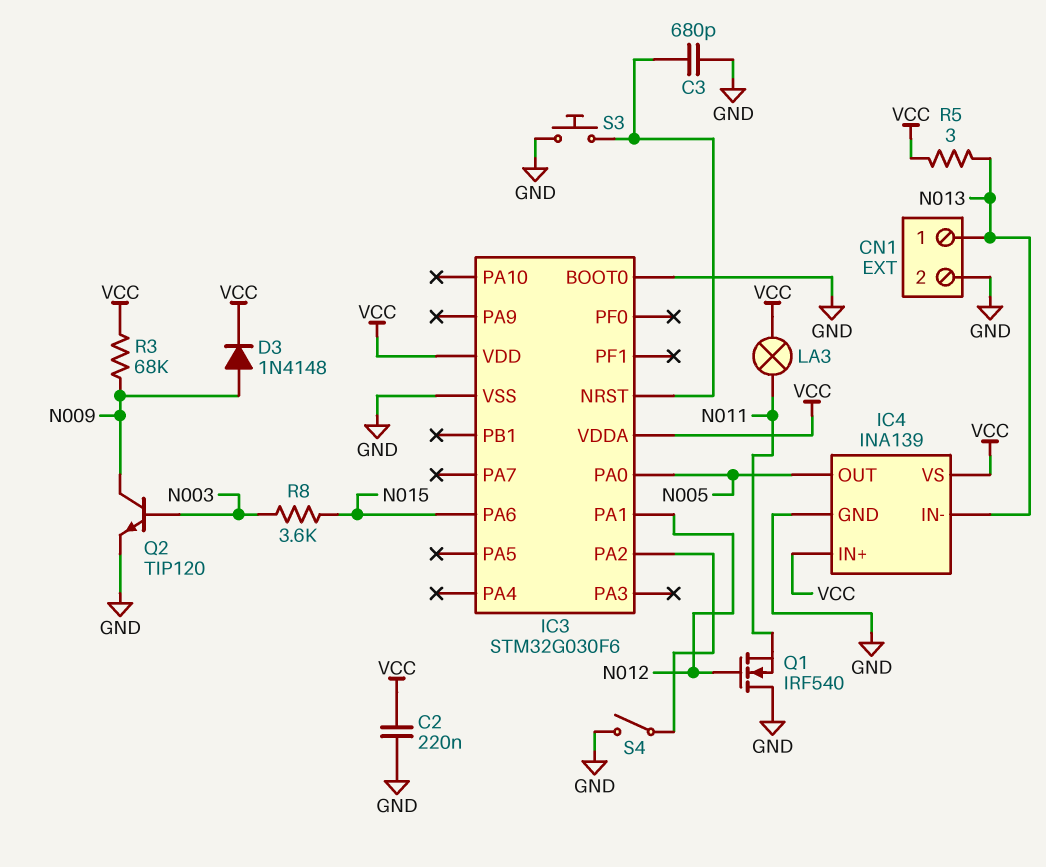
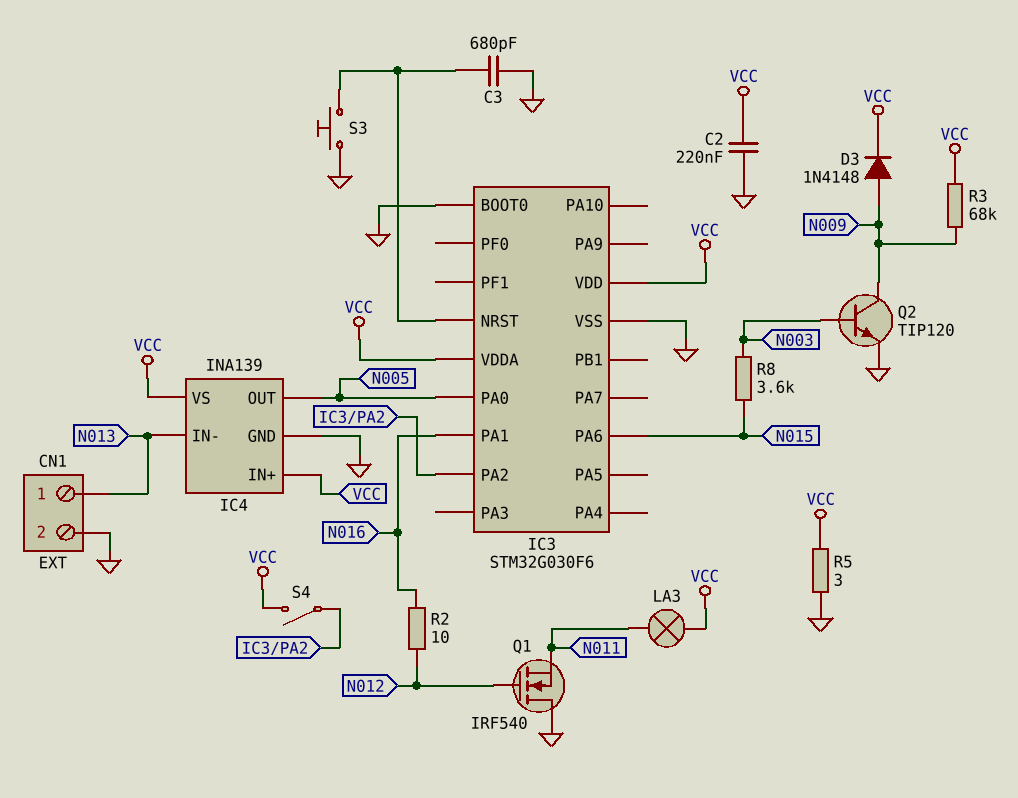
IC3 pin PA1: N012 -> N016
R2: none -> 10 (N012, N016)
R5: 3 (N013, VCC) -> 3 (GND, VCC)
S4: switch (GND, IC3/PA2) -> switch (IC3/PA2, VCC)

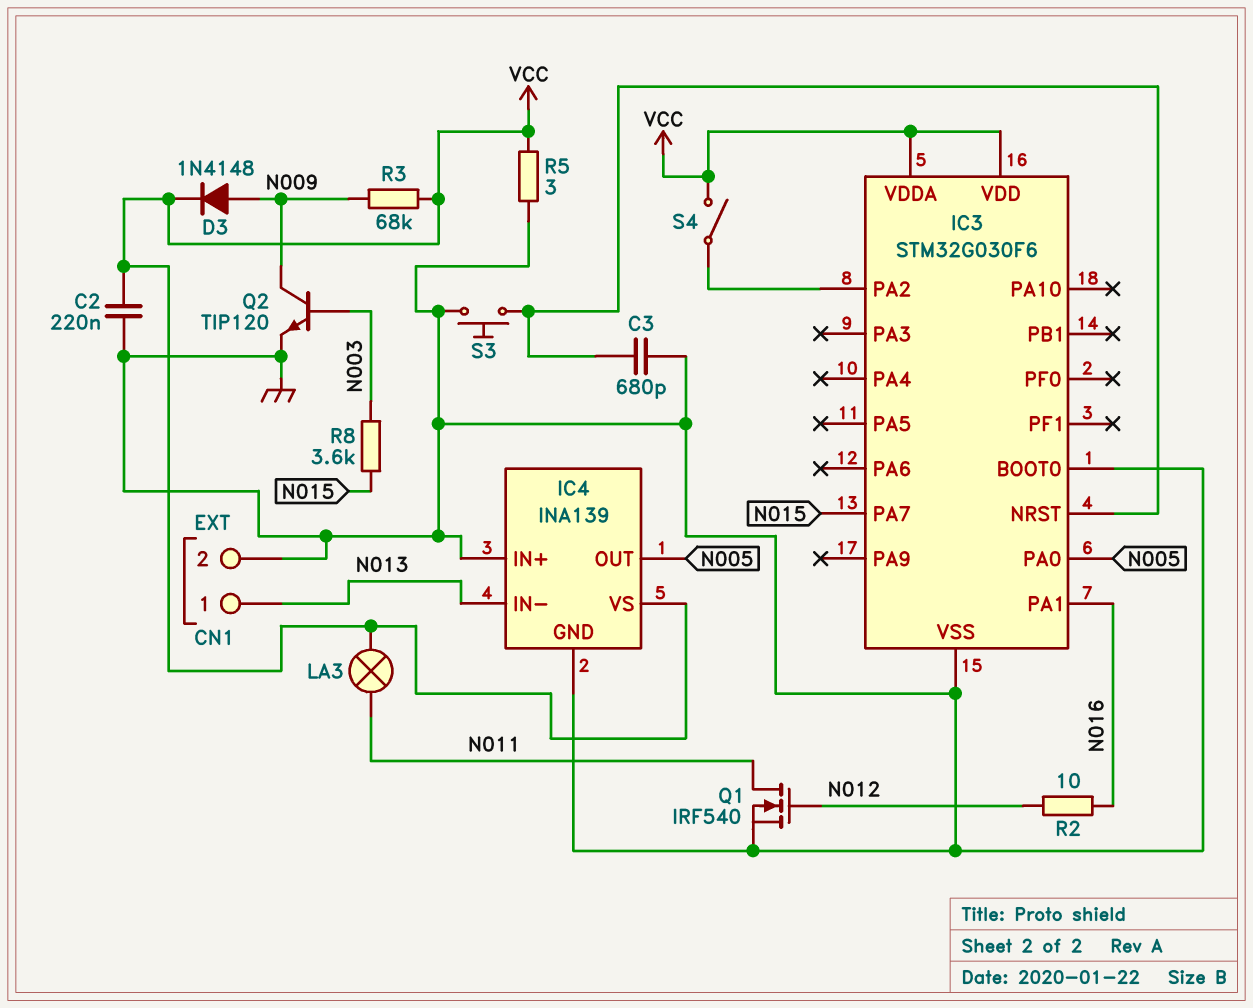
IC3 pin PA6: N015 -> none
IC3 pin PA7: none -> N015
IC4 pin IN+: VCC -> GND
Q1: NMOS IRF540 (G N012, D GND, S N011) -> NMOS IRF540 (G N012, D N011, S GND)

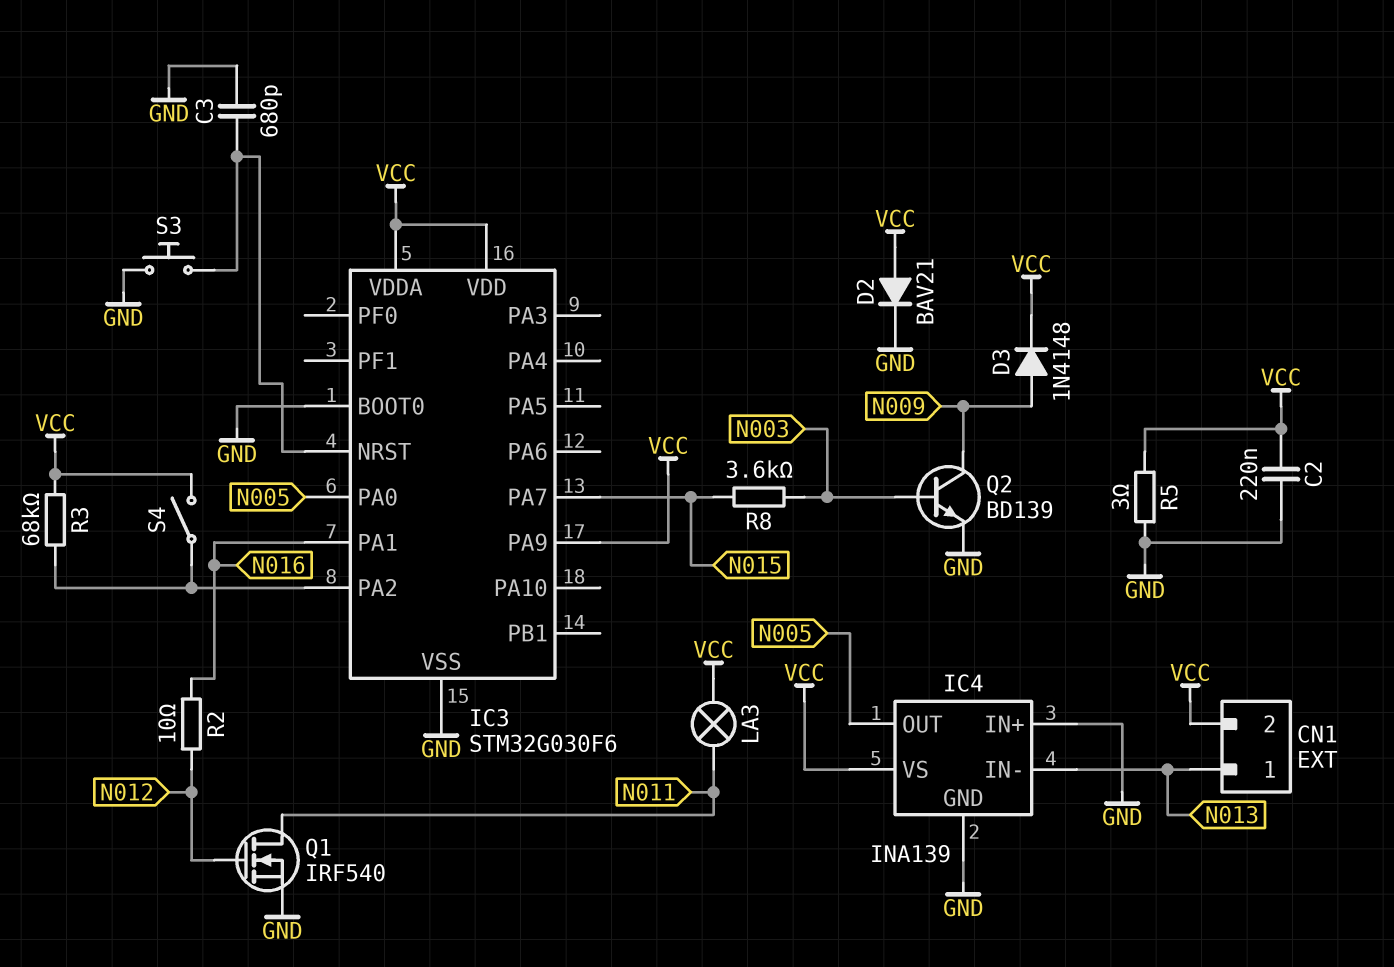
CN1 pin 2: GND -> VCC
D2: none -> diode BAV21 (A VCC, K GND)
IC3 pin PA9: none -> VCC
Q2: NPN TIP120 (B N003, C N009, E GND) -> NPN BD139 (B N003, C N009, E GND)
R3: 68k (N009, VCC) -> 68k (IC3/PA2, VCC)

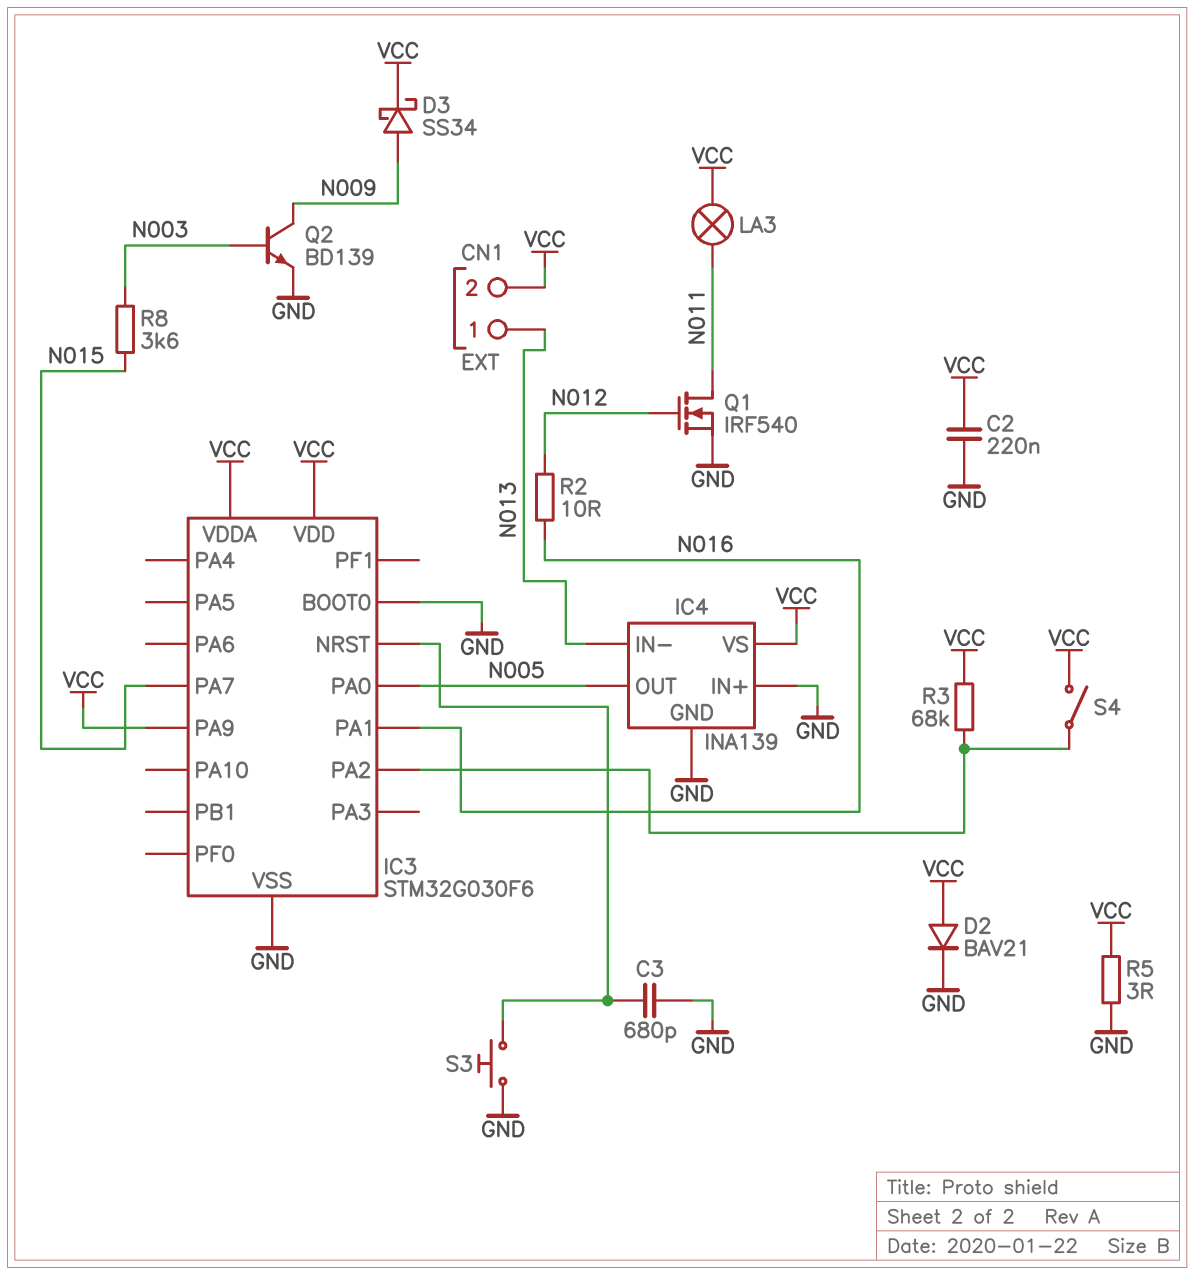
D3: diode 1N4148 (A N009, K VCC) -> schottky SS34 (A N009, K VCC)

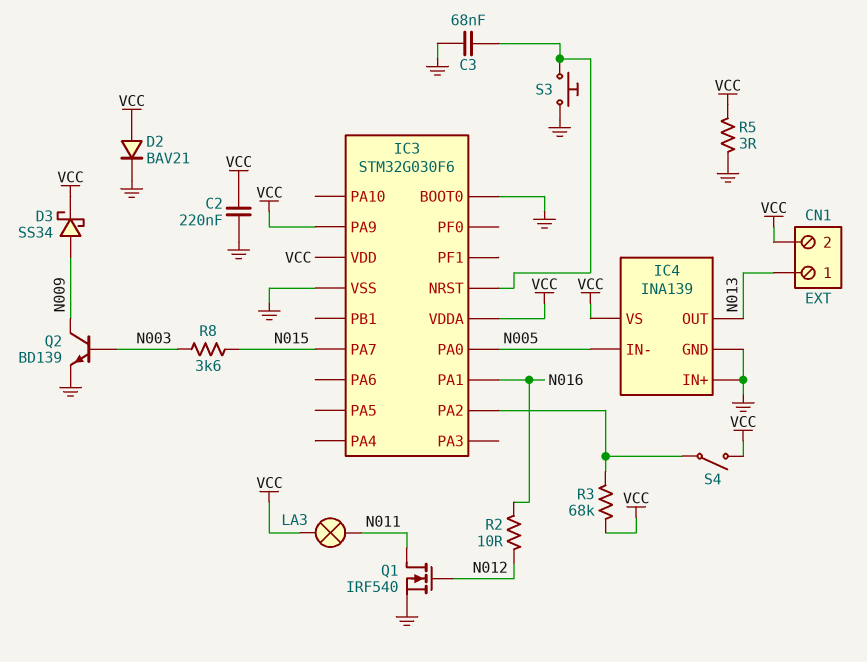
C3: 680pF (GND, IC3/NRST) -> 68nF (GND, IC3/NRST)
IC4 pin IN-: N013 -> N005
IC4 pin OUT: N005 -> N013

